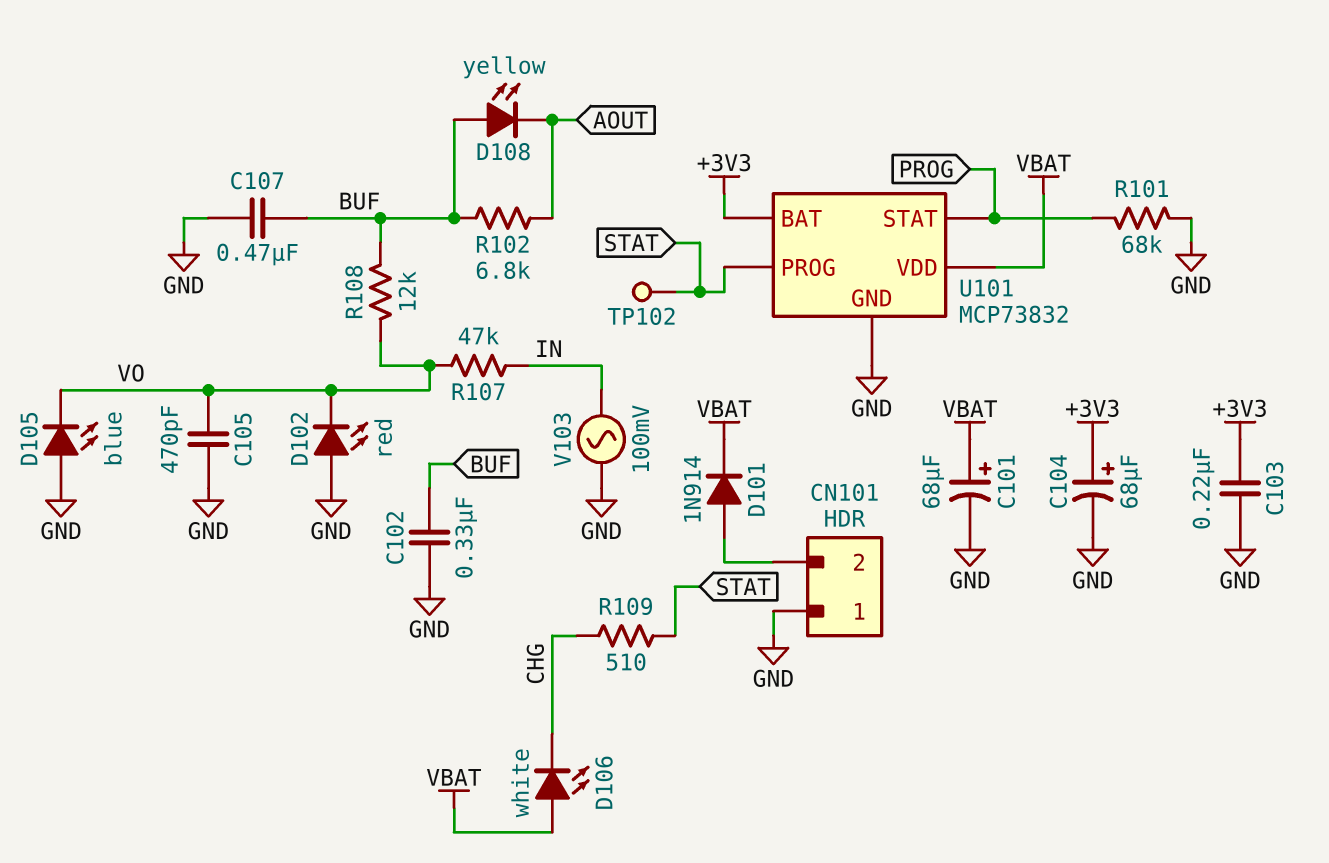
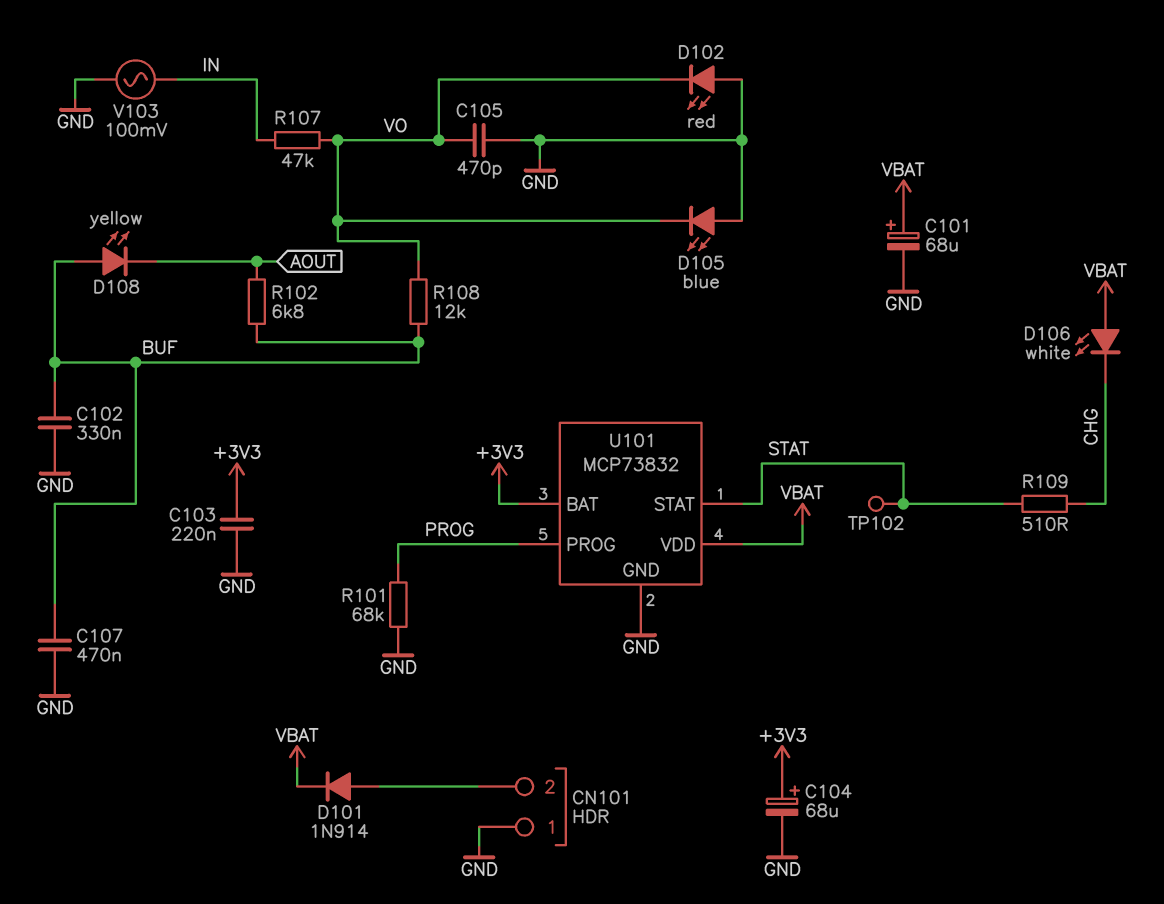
U101 pin PROG: STAT -> PROG
U101 pin STAT: PROG -> STAT

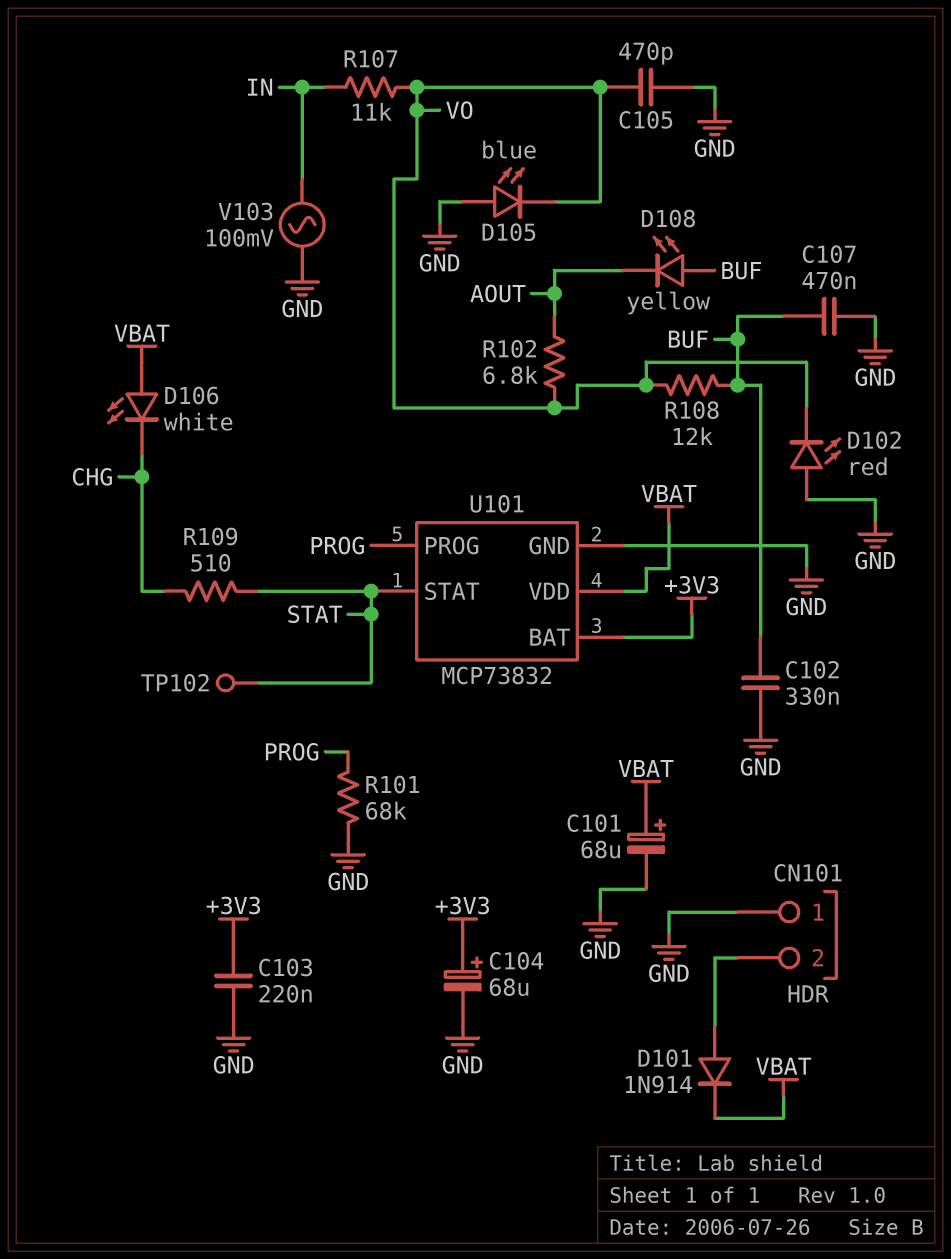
R102: 6.8k (AOUT, BUF) -> 6.8k (AOUT, VO)
R107: 47k (IN, VO) -> 11k (IN, VO)

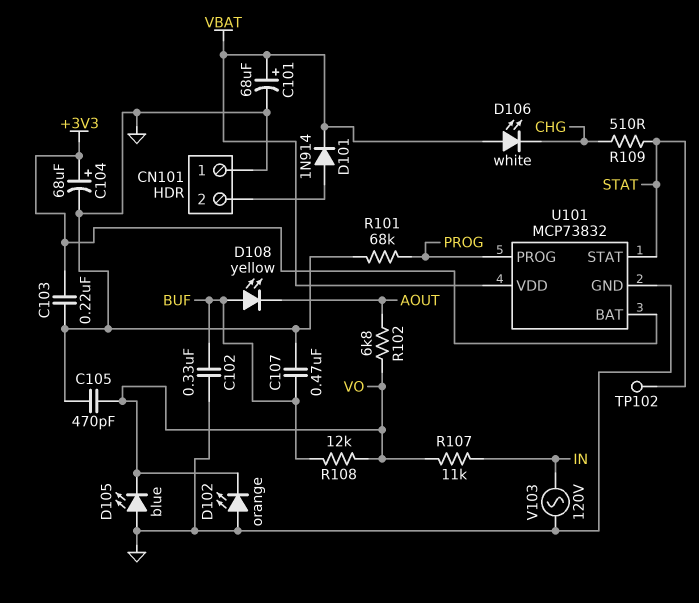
D102: LED red (A GND, K VO) -> LED orange (A GND, K VO)
V103: AC 100mV (GND, IN) -> AC 120V (GND, IN)

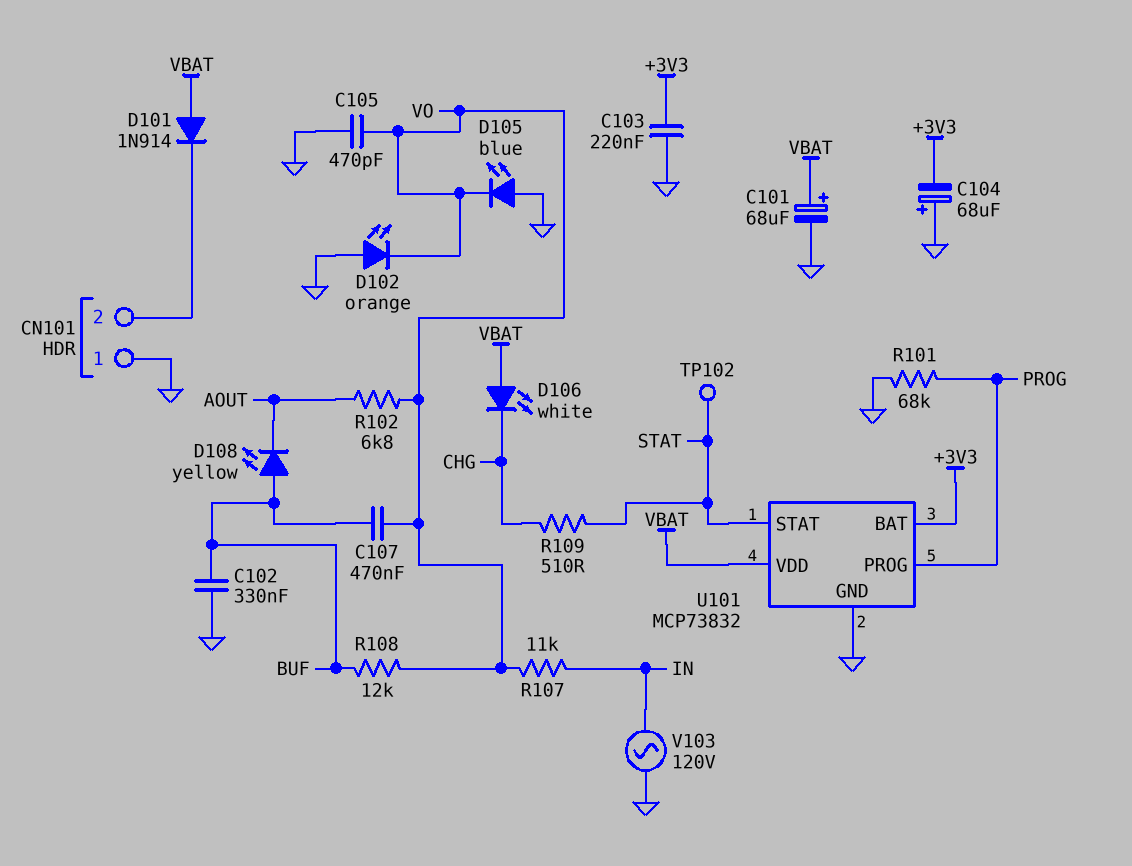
C104: 68uF (plus +3V3, minus GND) -> 68uF (plus GND, minus +3V3)
C107: 470nF (BUF, GND) -> 470nF (BUF, VO)
D101: diode 1N914 (A CN101/2, K VBAT) -> diode 1N914 (A VBAT, K CN101/2)

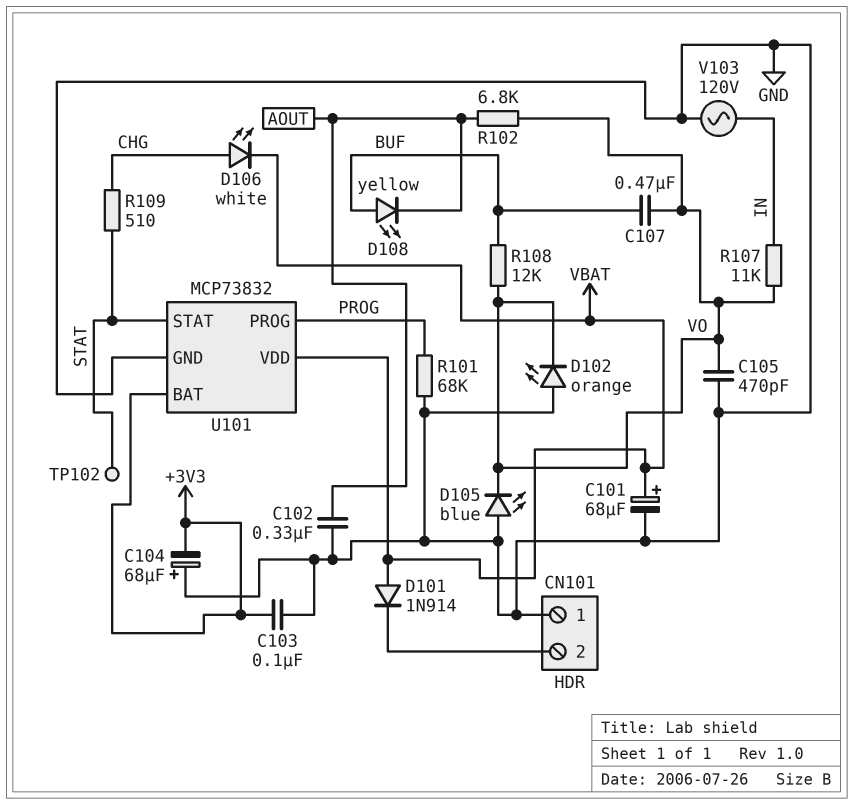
C102: 330nF (BUF, GND) -> 330nF (AOUT, GND)
C103: 220nF (+3V3, GND) -> 100nF (+3V3, GND)
D106: LED white (A VBAT, K CHG) -> LED white (A CHG, K VBAT)

